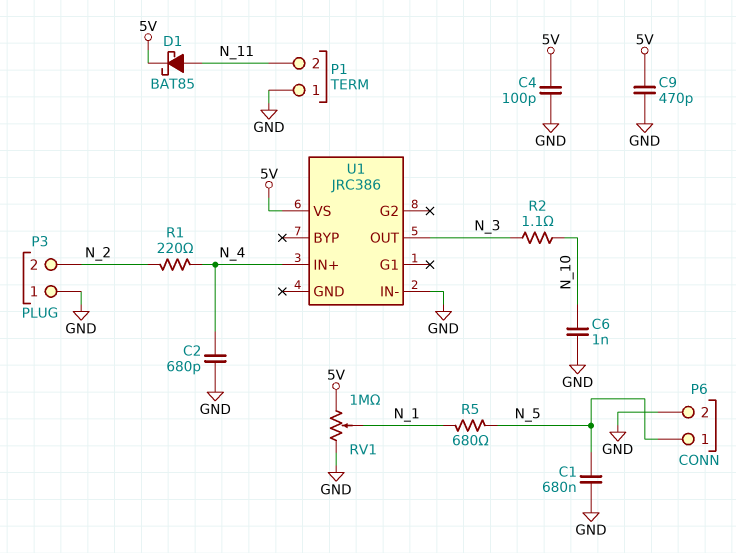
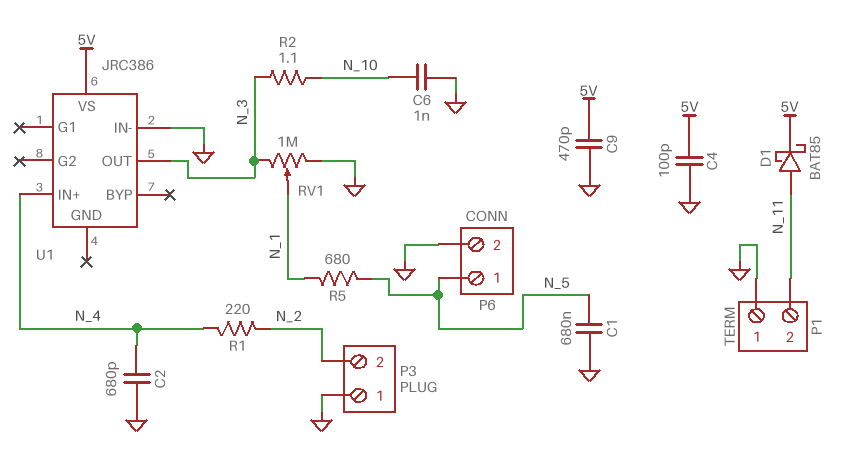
RV1: 1M (5V, GND, wiper N_1) -> 1M (GND, N_3, wiper N_1)

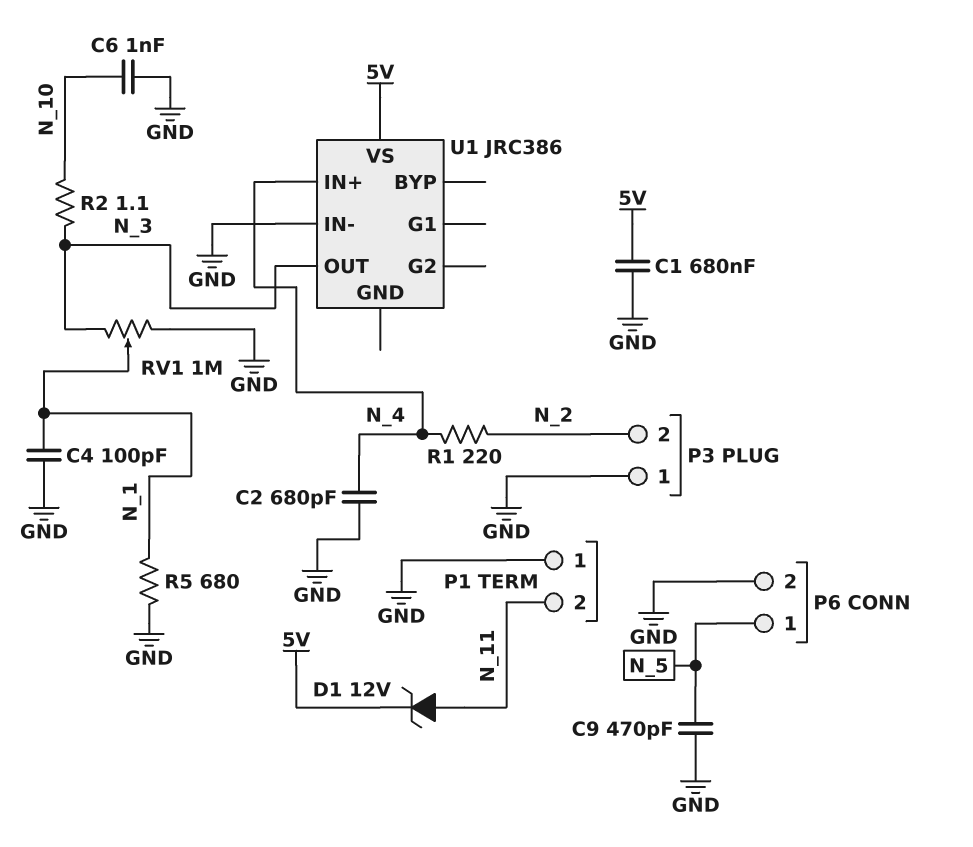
C1: 680nF (GND, N_5) -> 680nF (5V, GND)
C4: 100pF (5V, GND) -> 100pF (GND, N_1)
C9: 470pF (5V, GND) -> 470pF (GND, N_5)
D1: schottky BAT85 (A N_11, K 5V) -> zener 12V (A N_11, K 5V)
R5: 680 (N_1, N_5) -> 680 (GND, N_1)

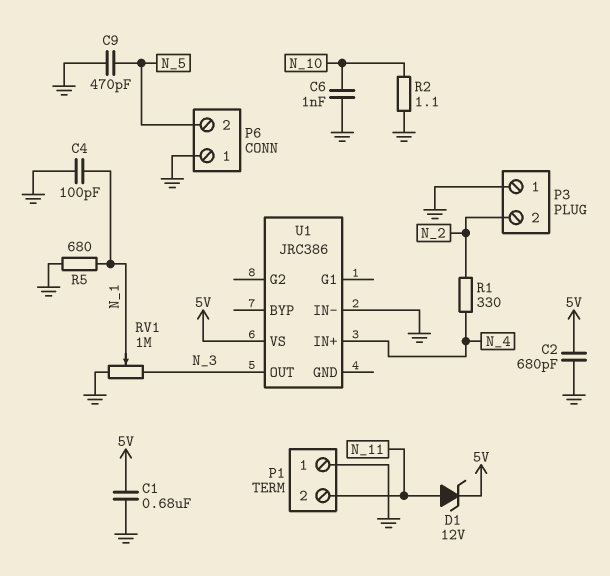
C2: 680pF (GND, N_4) -> 680pF (5V, GND)
P6 pin 1: N_5 -> GND
P6 pin 2: GND -> N_5
R1: 220 (N_2, N_4) -> 330 (N_2, N_4)
R2: 1.1 (N_3, N_10) -> 1.1 (GND, N_10)

